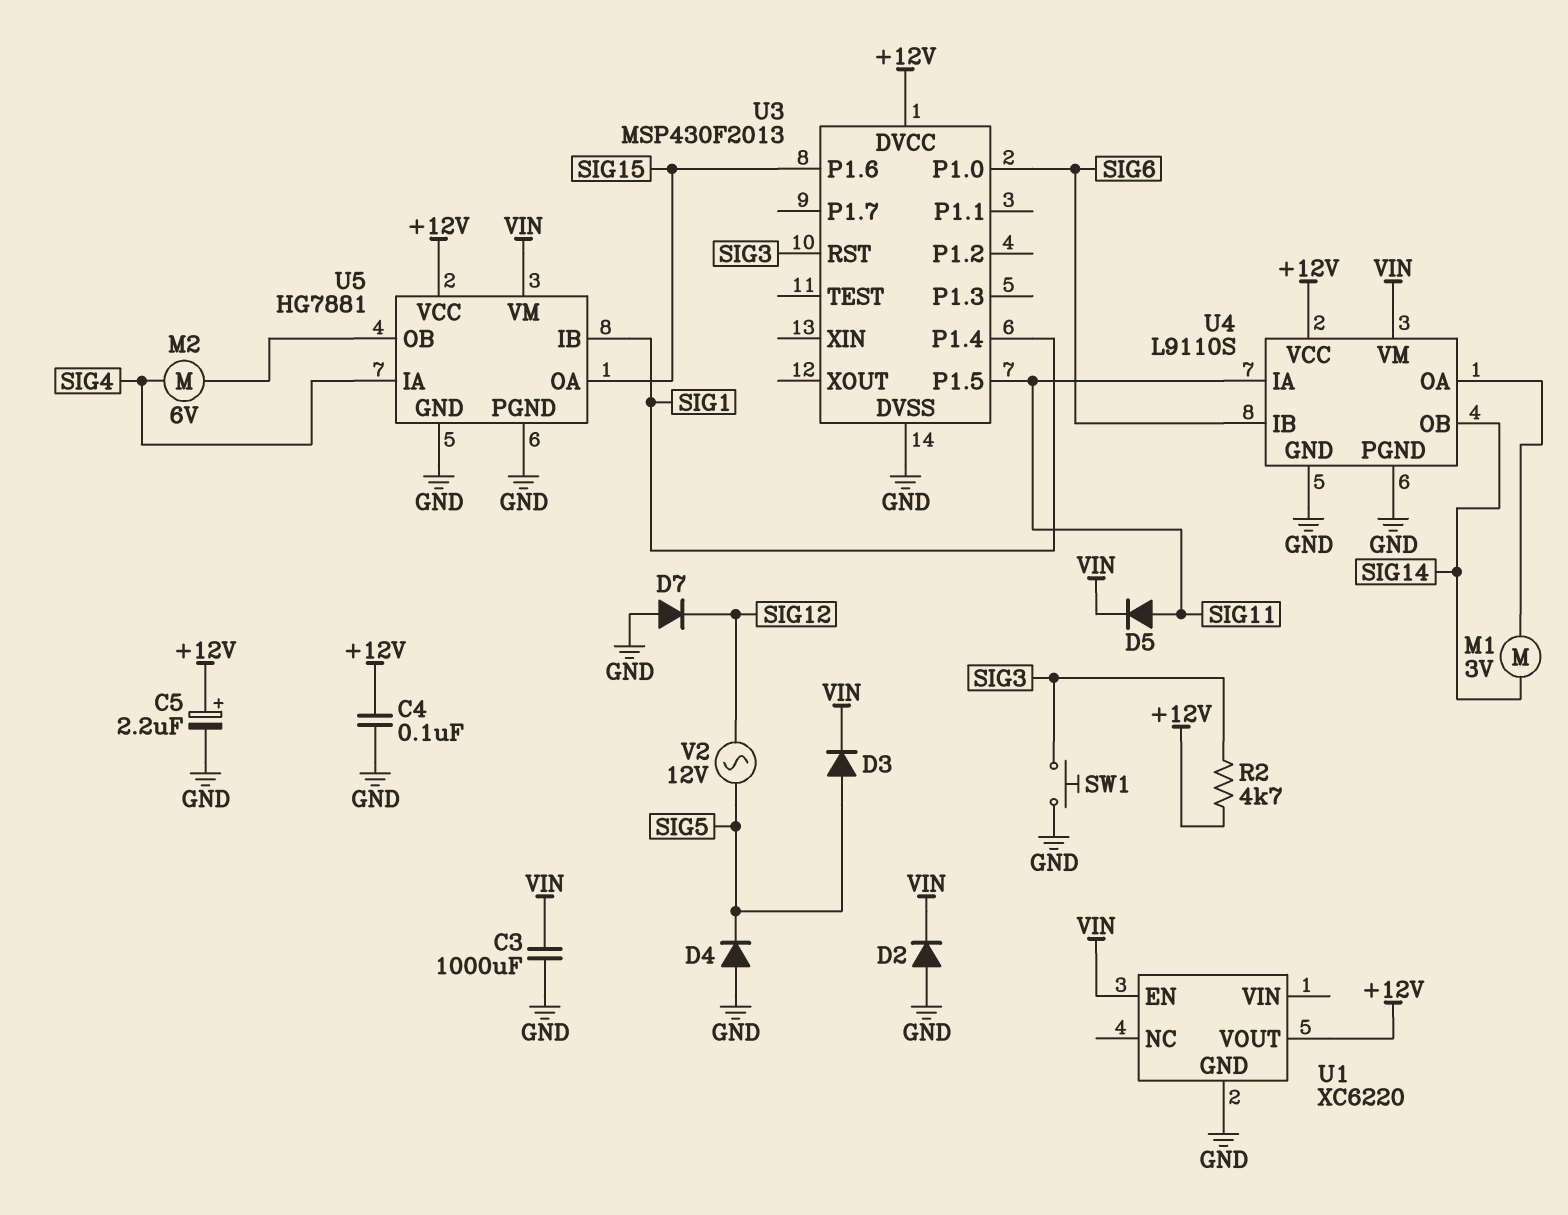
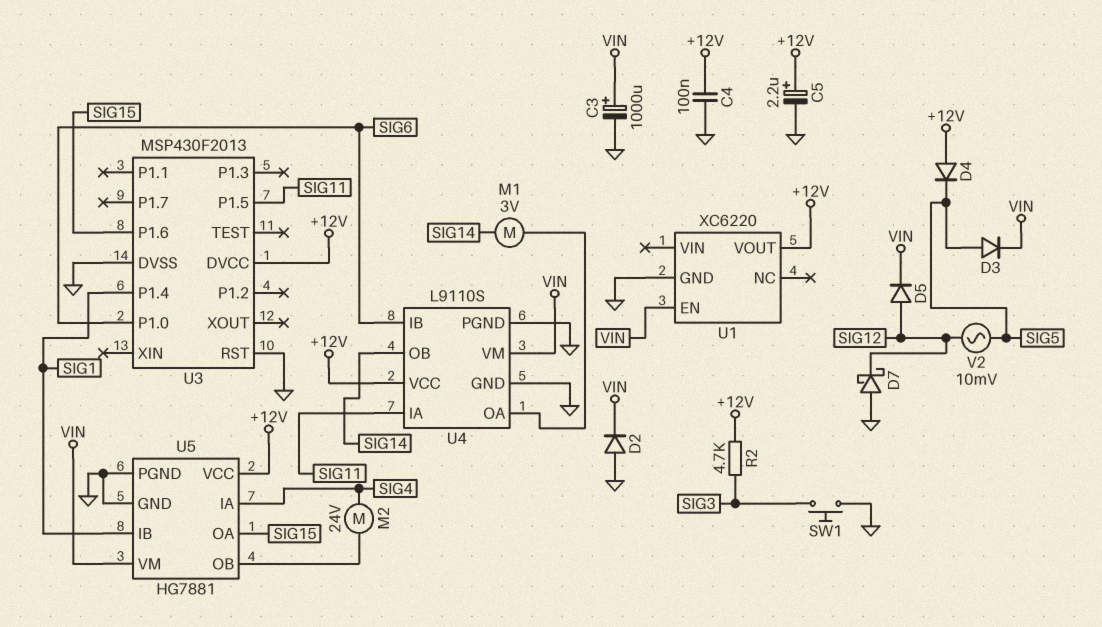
C3: 1000uF (GND, VIN) -> 1000uF (plus VIN, minus GND)
D4: diode (A GND, K SIG5) -> diode (A +12V, K SIG5)
D5: diode (A SIG11, K VIN) -> diode (A SIG12, K VIN)
D7: diode (A GND, K SIG12) -> schottky (A GND, K SIG12)
M2: motor 6V (SIG4, U5/OB) -> motor 24V (SIG4, U5/OB)
U3 pin RST: SIG3 -> GND
V2: AC 12V (SIG5, SIG12) -> AC 10mV (SIG5, SIG12)

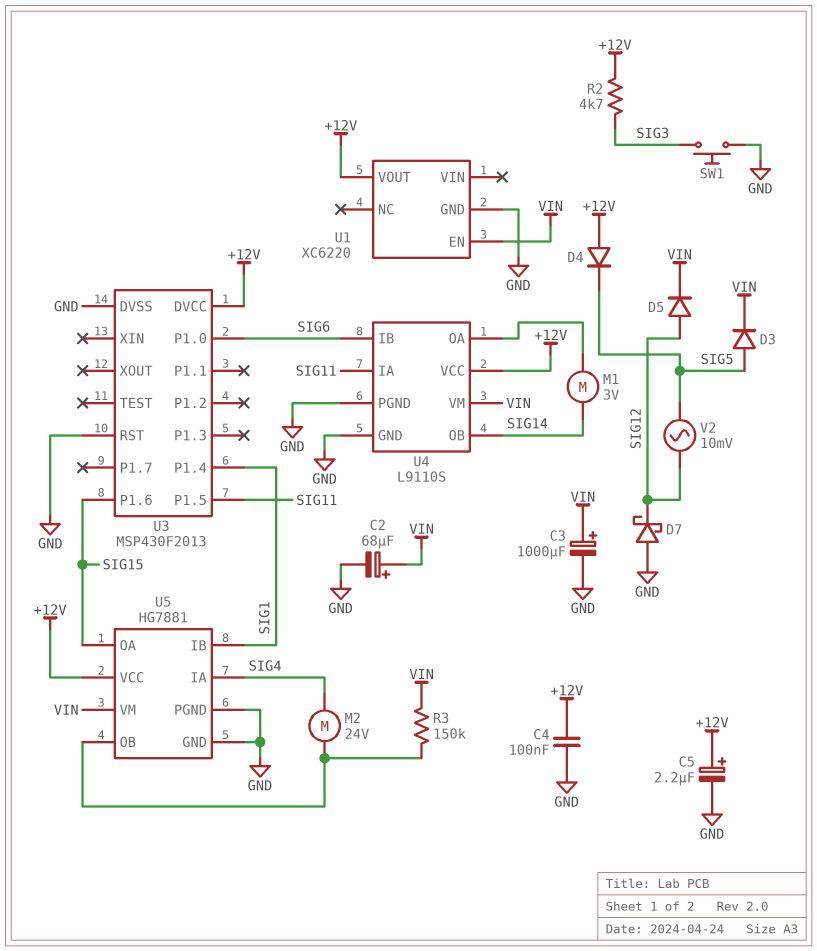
C2: none -> 68uF (plus VIN, minus GND)
D2: diode (A GND, K VIN) -> none
R3: none -> 150k (U5/OB, VIN)

